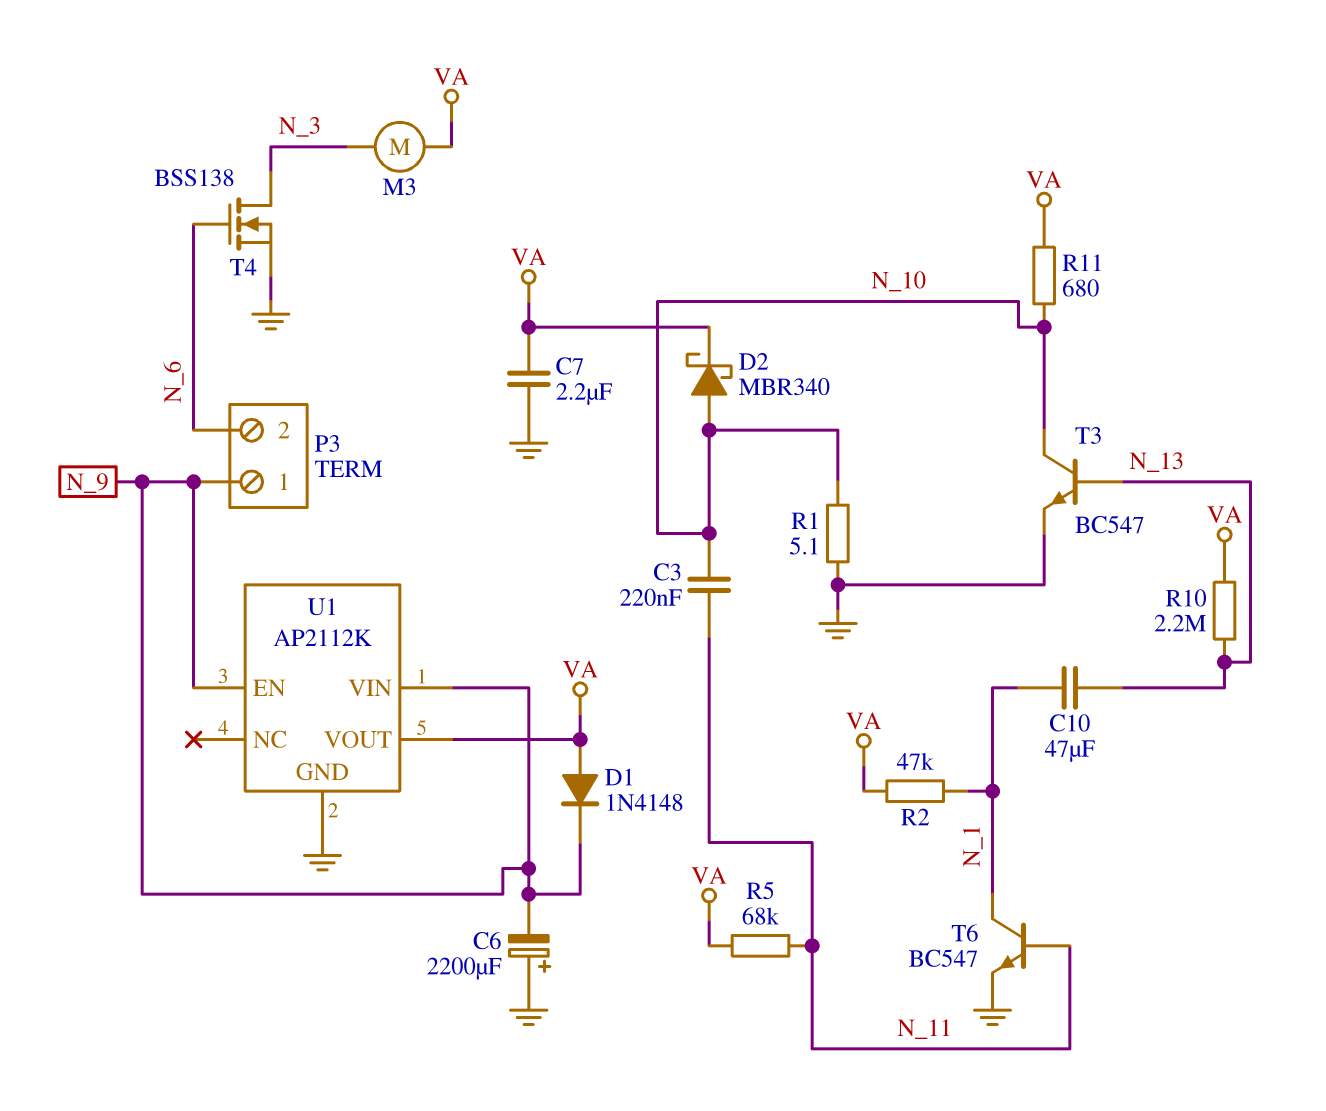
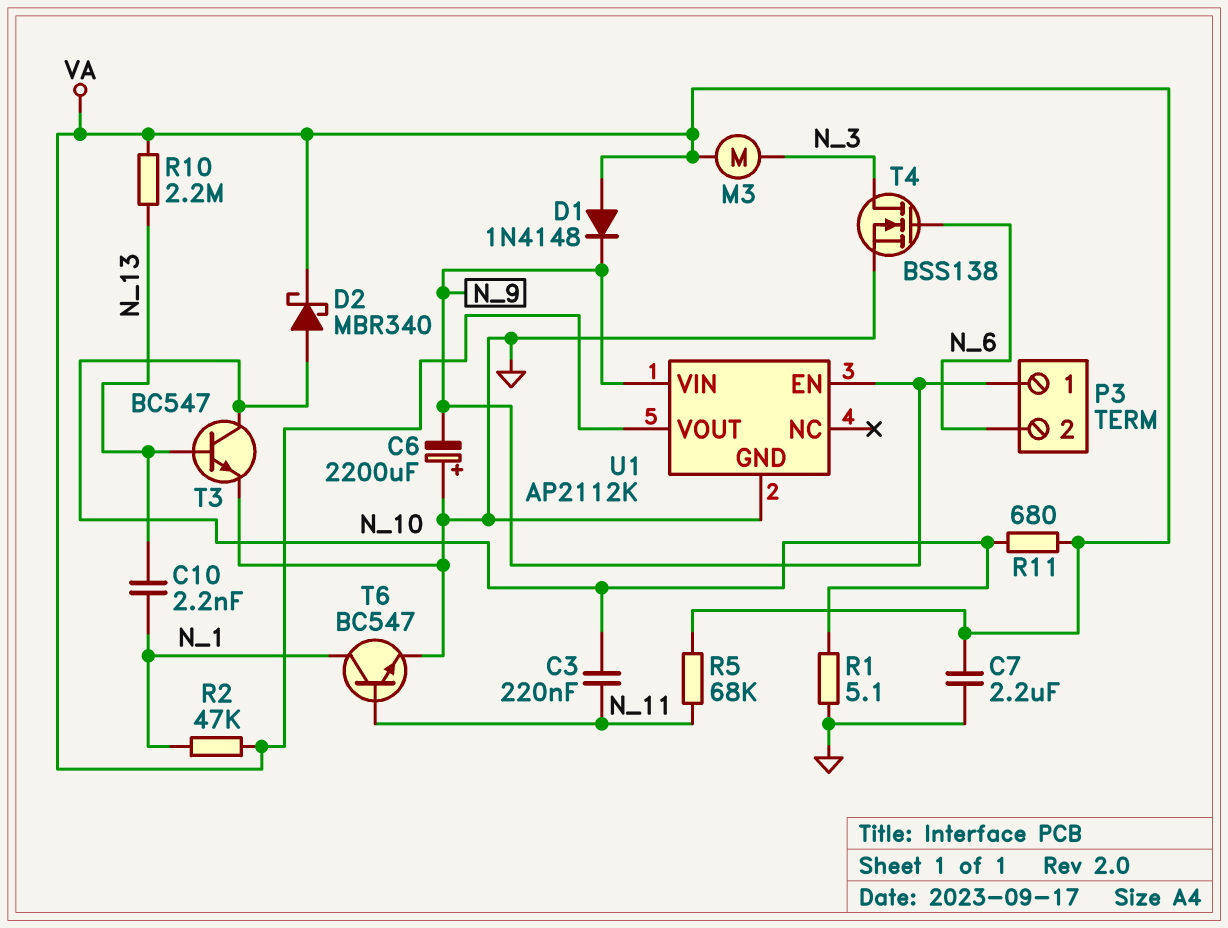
C10: 47uF (N_1, N_13) -> 2.2nF (N_1, N_13)

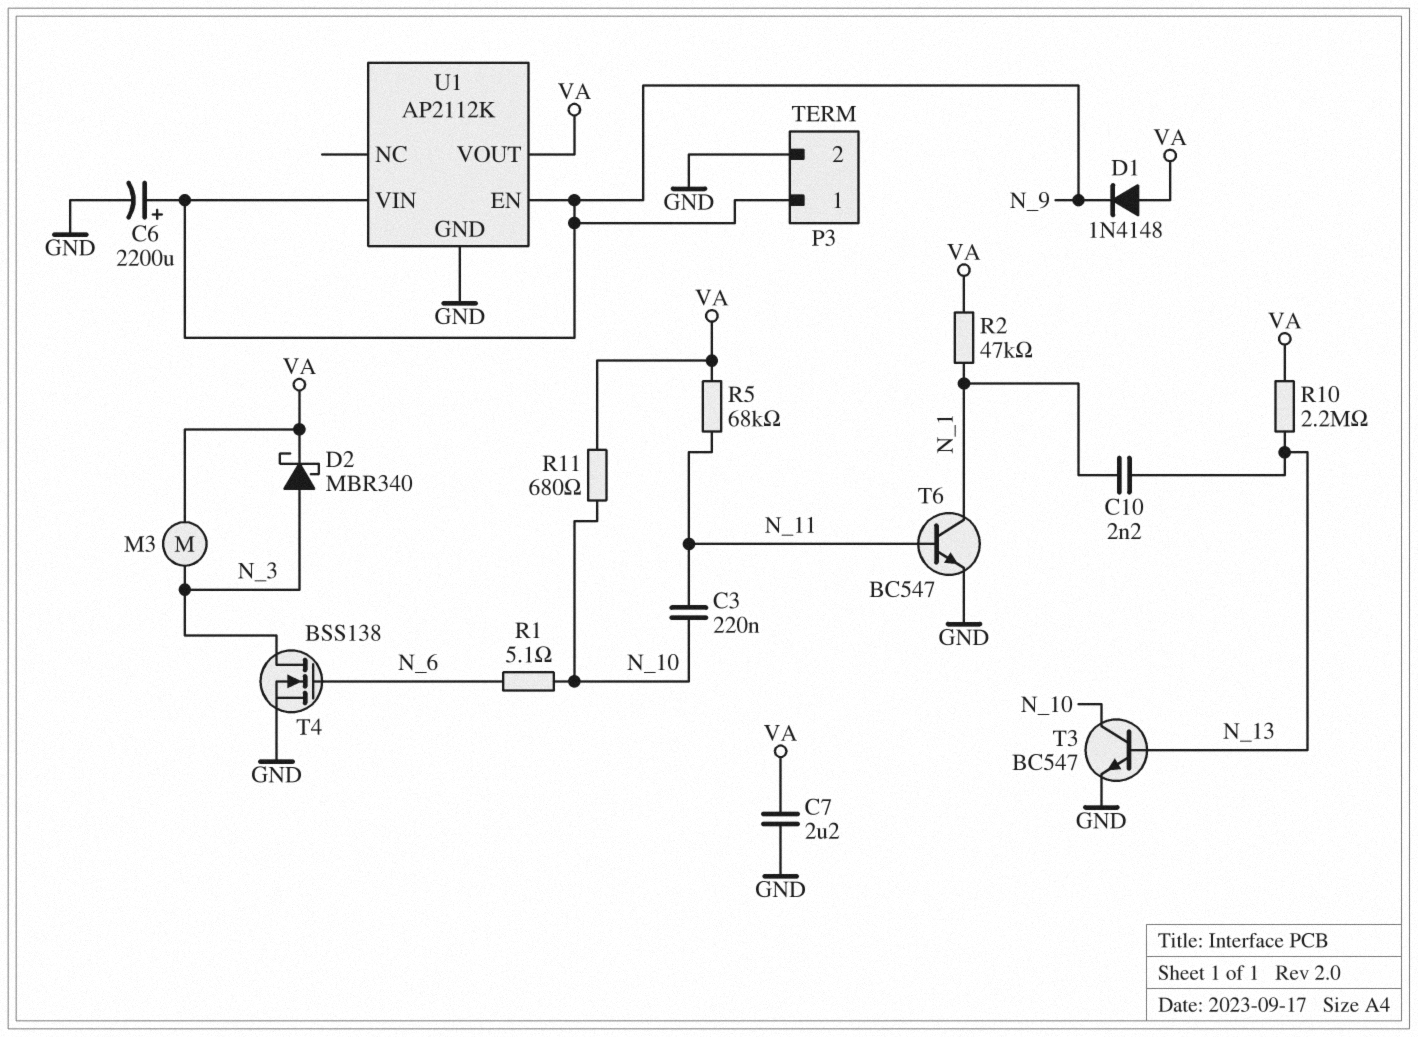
C6: 2200uF (plus GND, minus N_9) -> 2200uF (plus N_9, minus GND)
D2: schottky MBR340 (A N_10, K VA) -> schottky MBR340 (A N_3, K VA)
P3 pin 2: N_6 -> GND
R1: 5.1 (GND, N_10) -> 5.1 (N_6, N_10)

